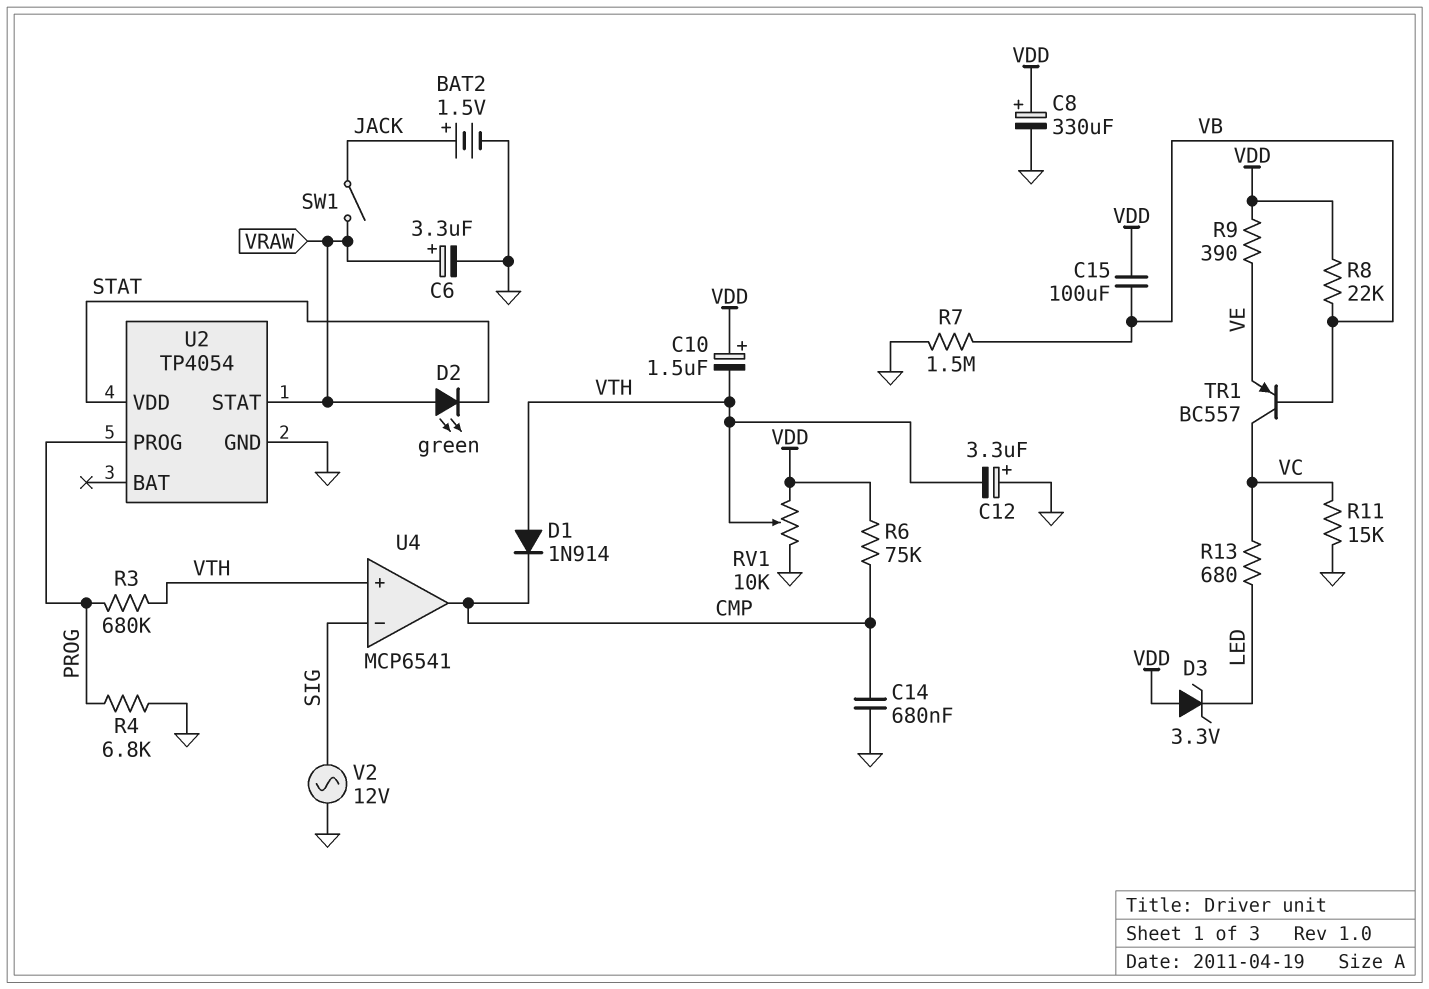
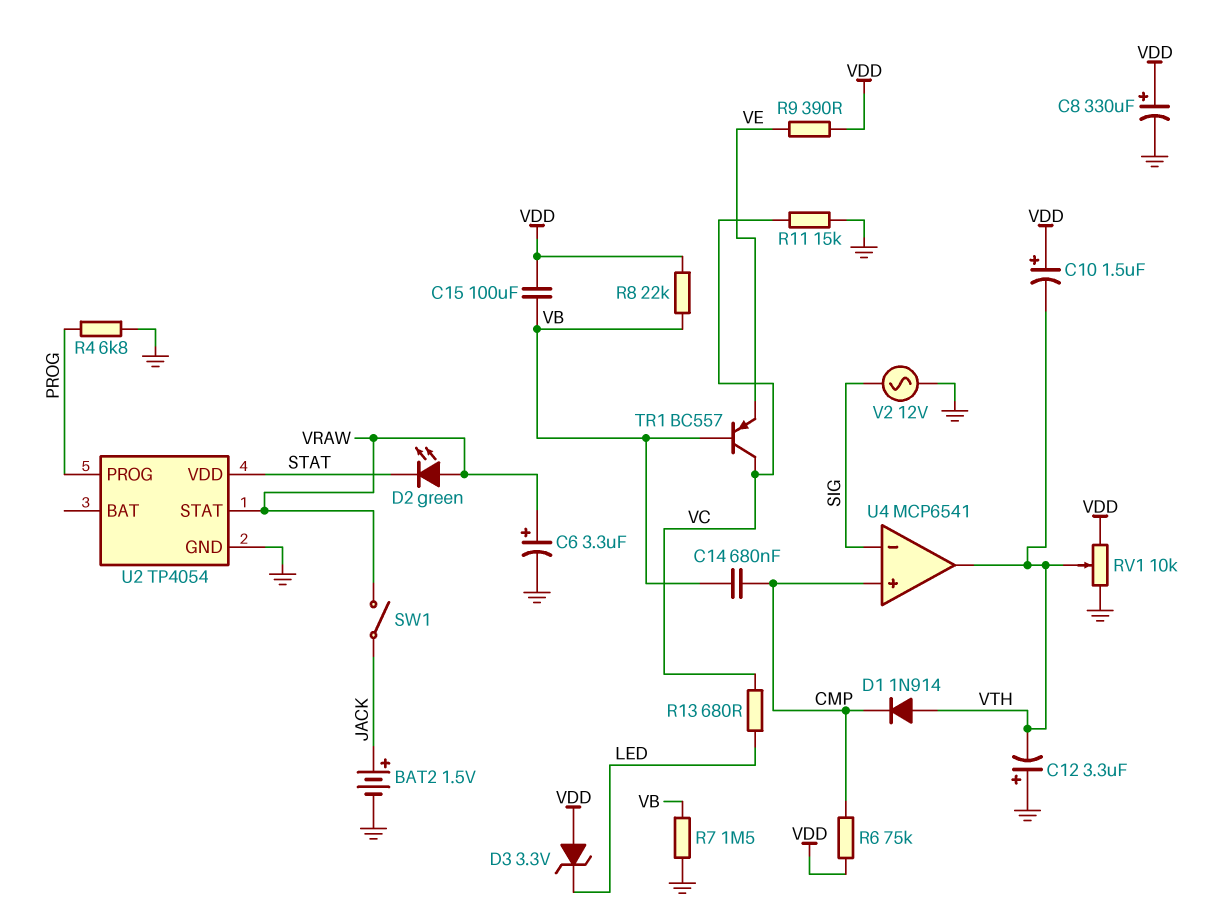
C14: 680nF (CMP, GND) -> 680nF (CMP, VB)
R3: 680k (PROG, VTH) -> none
U4 pin in+: VTH -> CMP
U4 pin out: CMP -> VTH

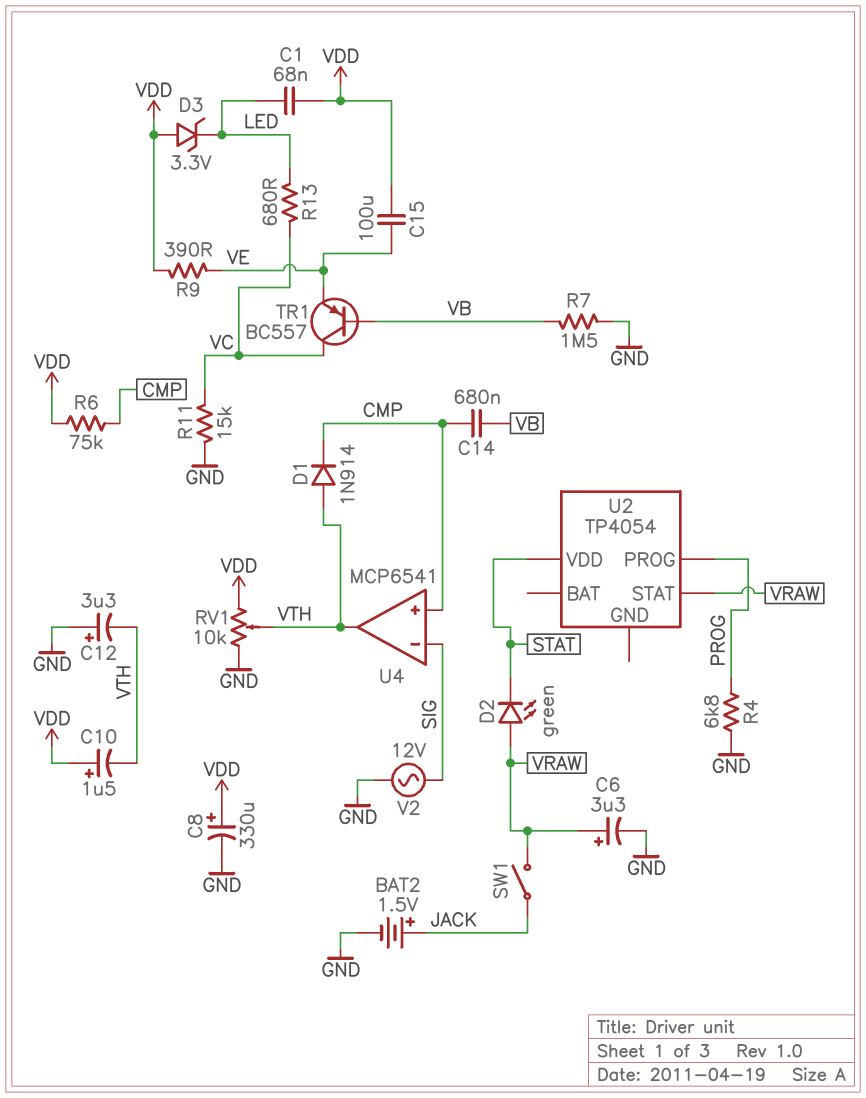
C1: none -> 68nF (LED, VDD)
C15: 100uF (VB, VDD) -> 100uF (VDD, VE)
R8: 22k (VB, VDD) -> none
U2 pin GND: GND -> none

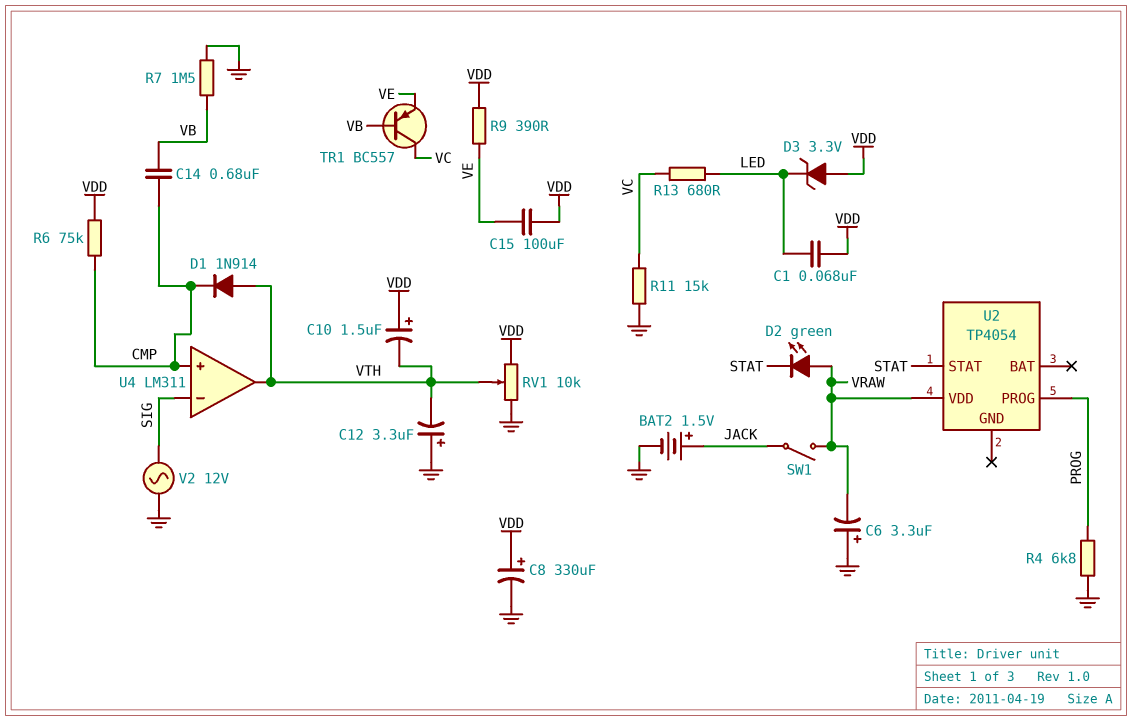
C6: 3.3uF (plus VRAW, minus GND) -> 3.3uF (plus GND, minus VRAW)
U2 pin STAT: VRAW -> STAT
U2 pin VDD: STAT -> VRAW
U4: MCP6541 -> LM311

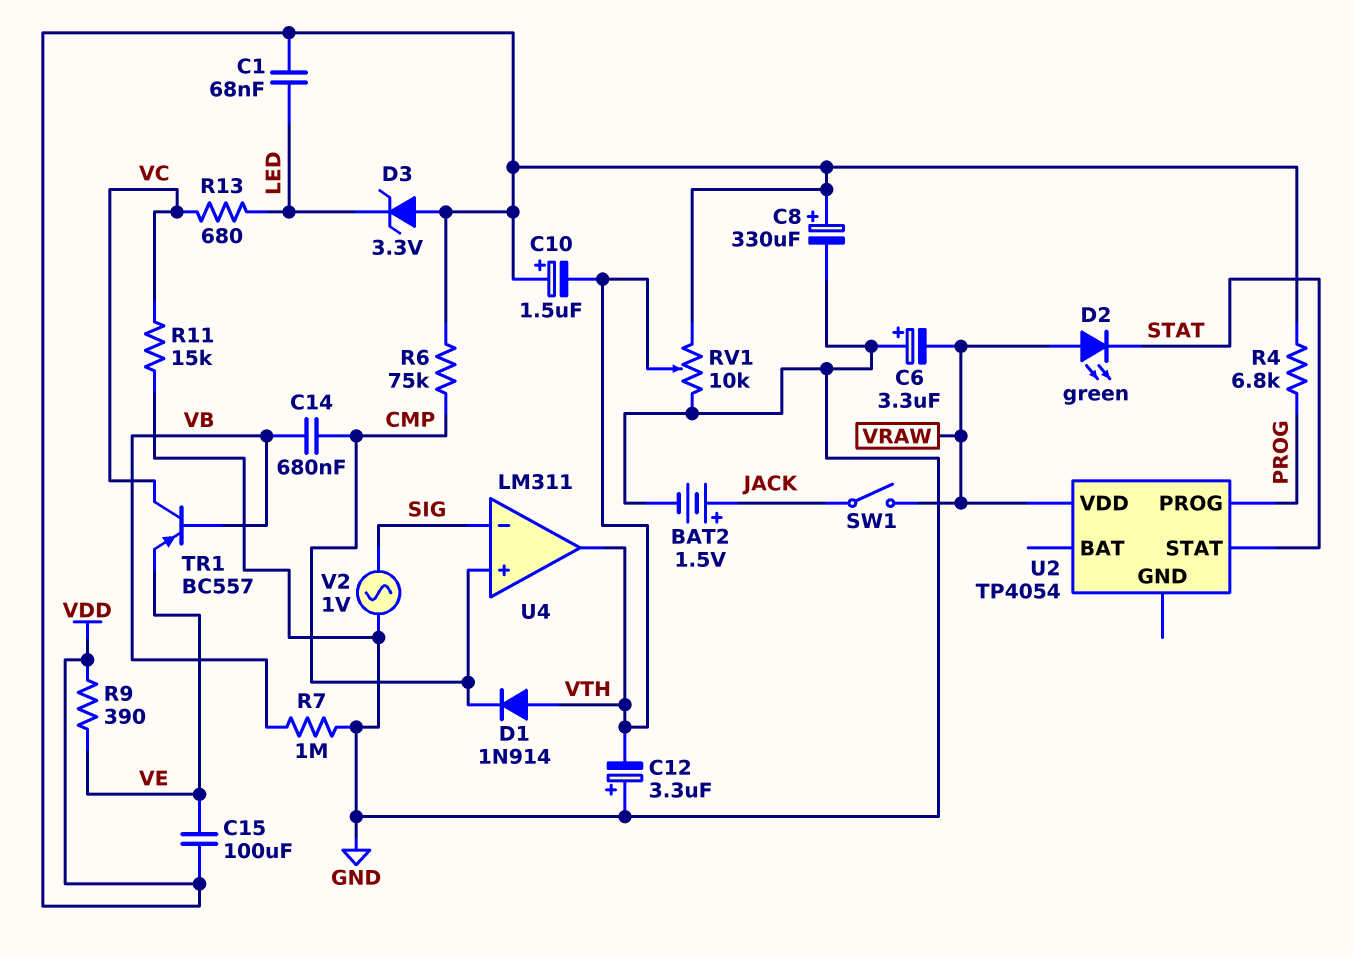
R4: 6.8k (GND, PROG) -> 6.8k (PROG, VDD)
R7: 1.5M (GND, VB) -> 1M (GND, VB)
V2: AC 12V (GND, SIG) -> AC 1V (GND, SIG)

